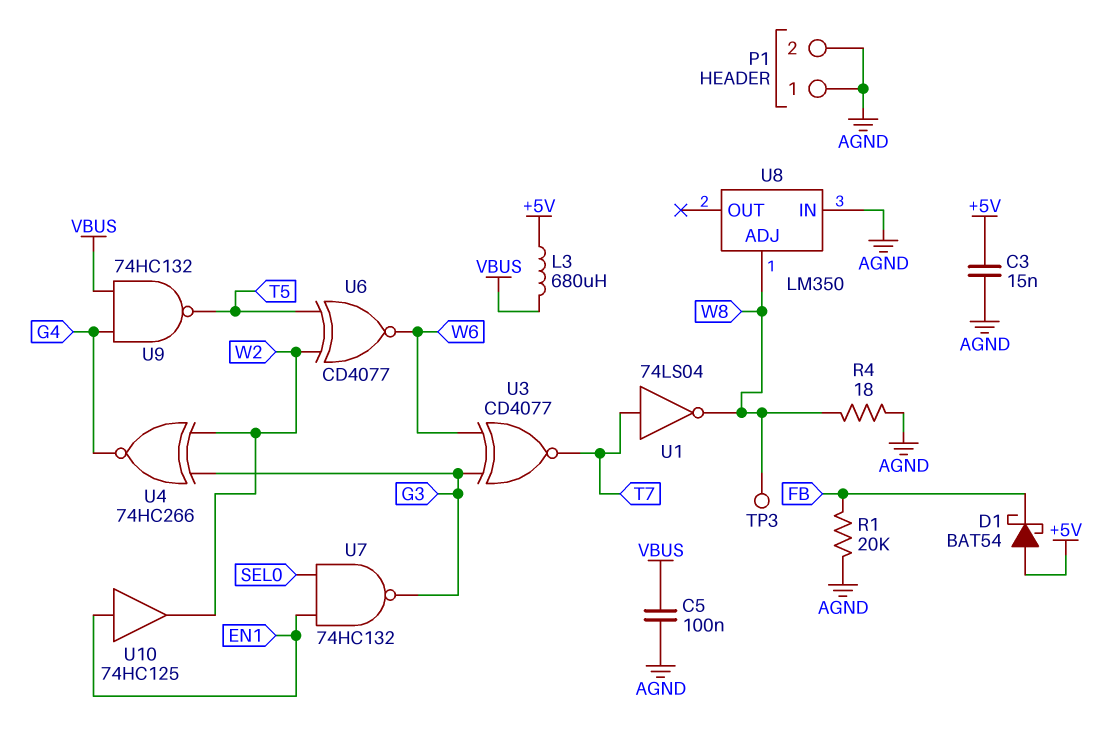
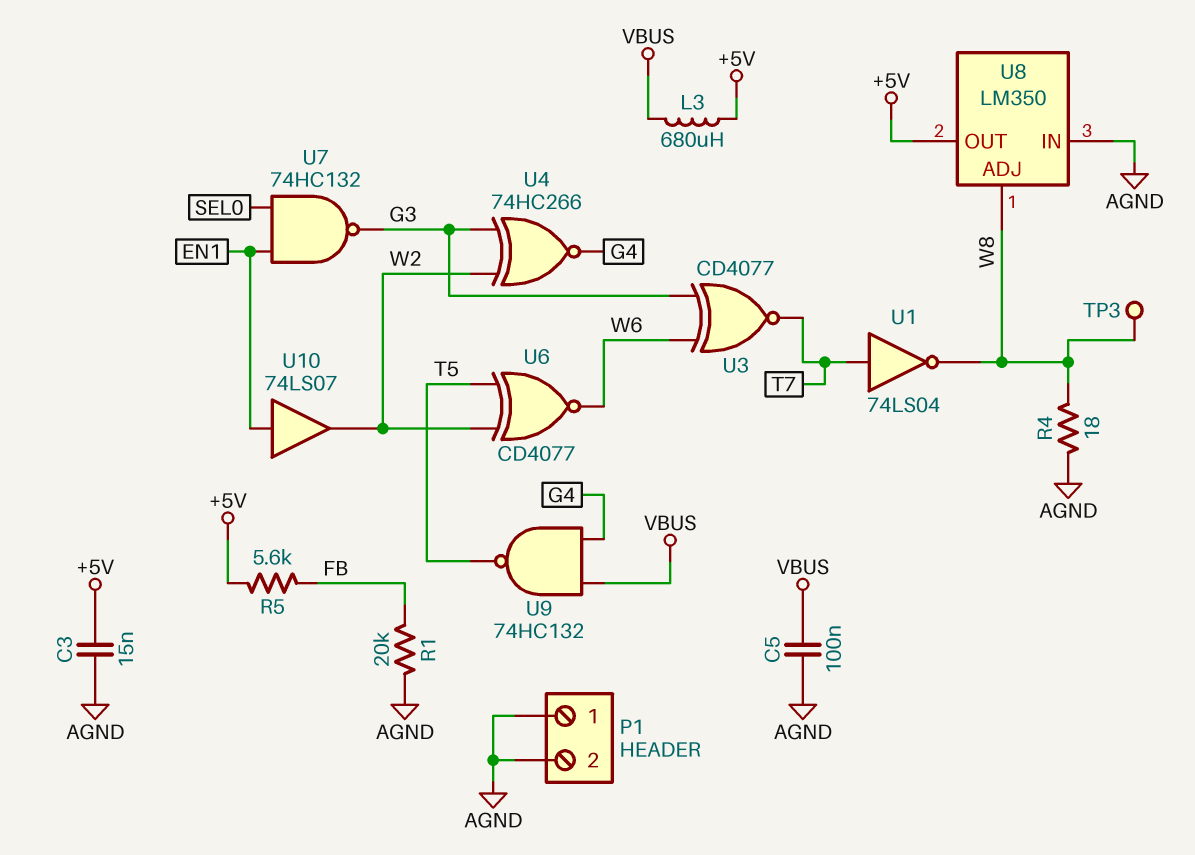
D1: schottky BAT54 (A +5V, K FB) -> none
R5: none -> 5.6k (+5V, FB)
U8 pin OUT: none -> +5V
U10: buffer 74HC125 (in EN1, out W2) -> buffer 74LS07 (in EN1, out W2)

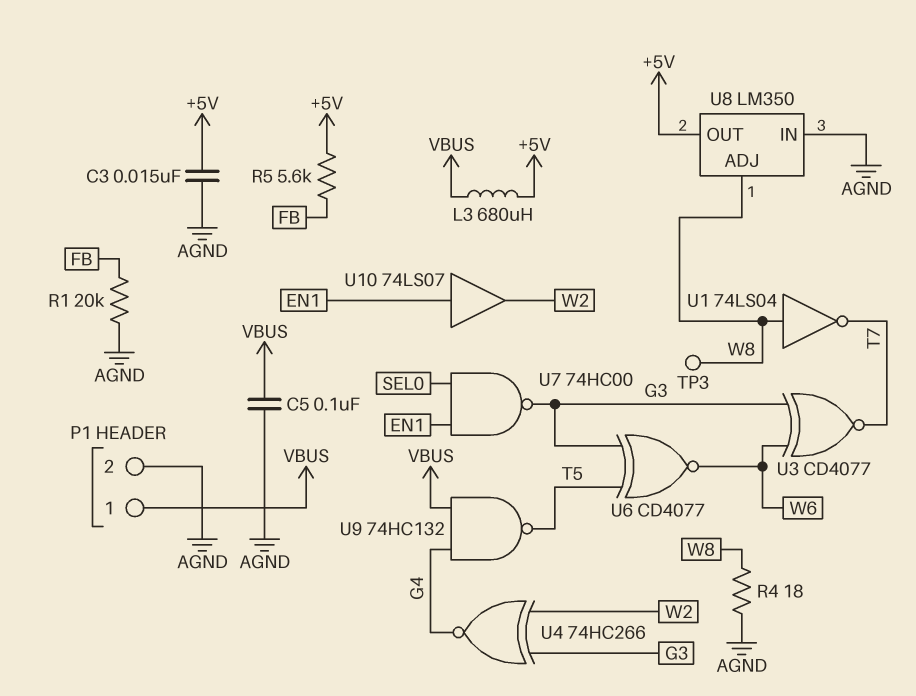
P1 pin 1: AGND -> VBUS
U1: NOT 74LS04 (in T7, out W8) -> NOT 74LS04 (in W8, out T7)
U6: XNOR CD4077 (in T5, in W2, out W6) -> XNOR CD4077 (in G3, in T5, out W6)
U7: NAND 74HC132 (in EN1, in SEL0, out G3) -> NAND 74HC00 (in EN1, in SEL0, out G3)

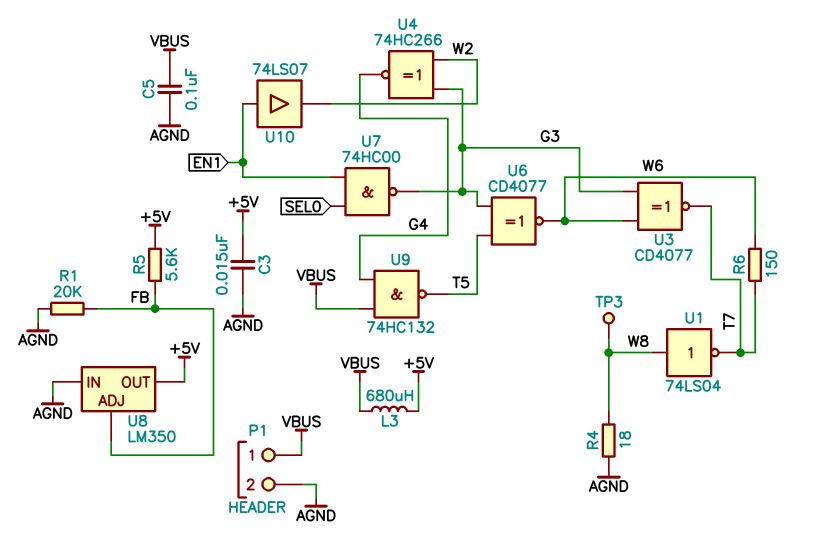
R6: none -> 150 (T7, W6)
U8 pin ADJ: W8 -> FB

